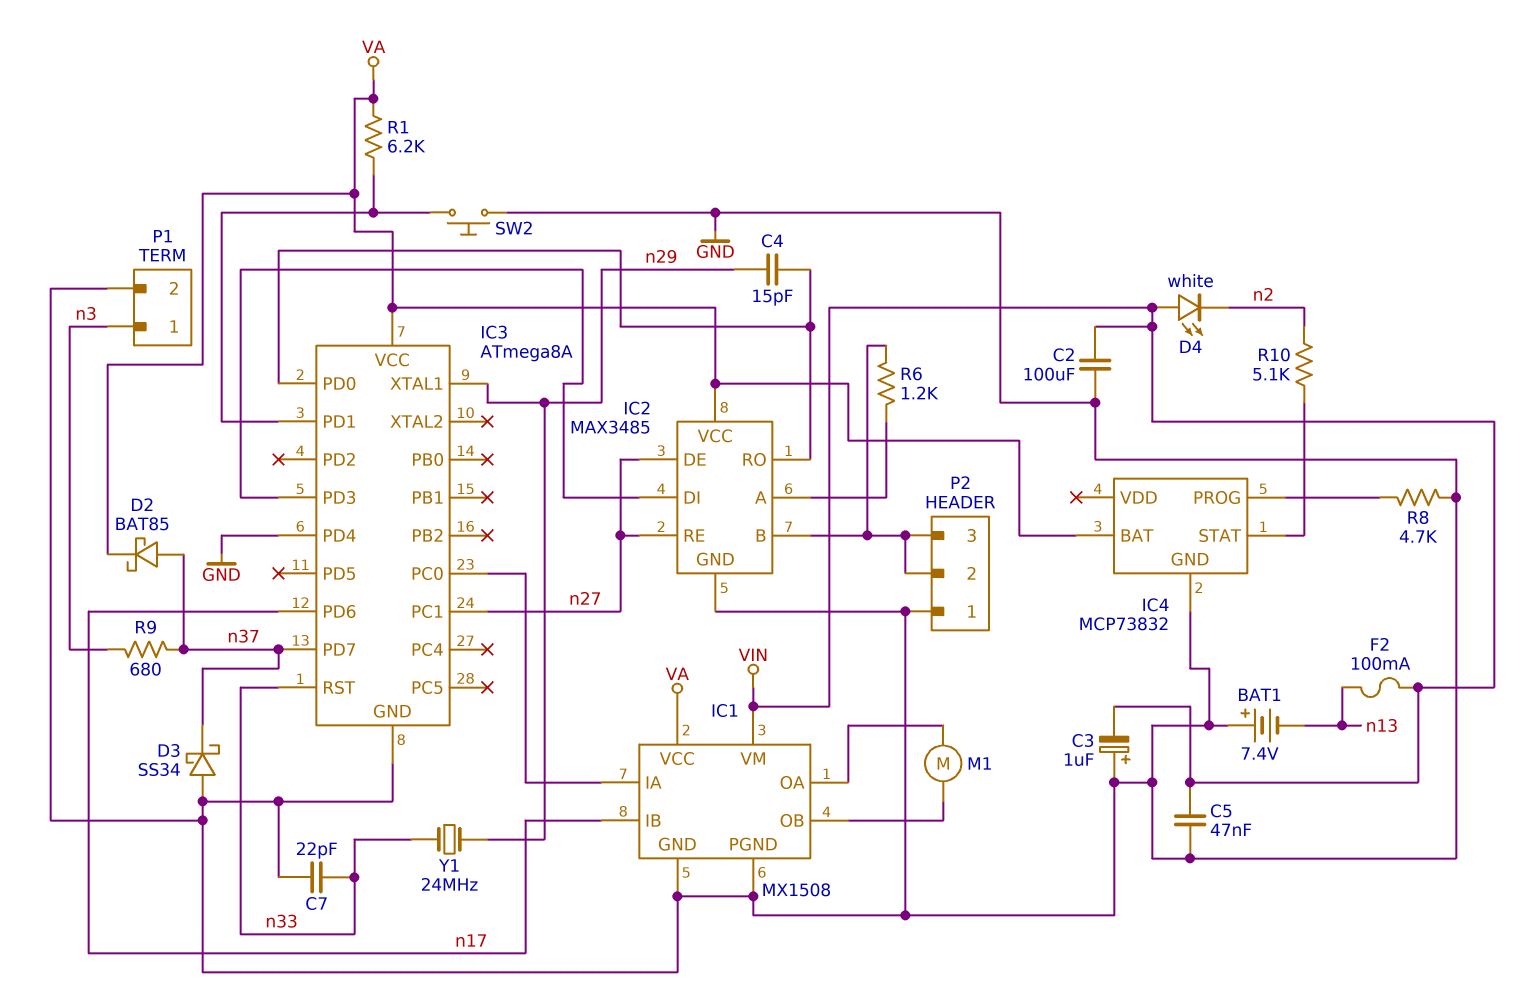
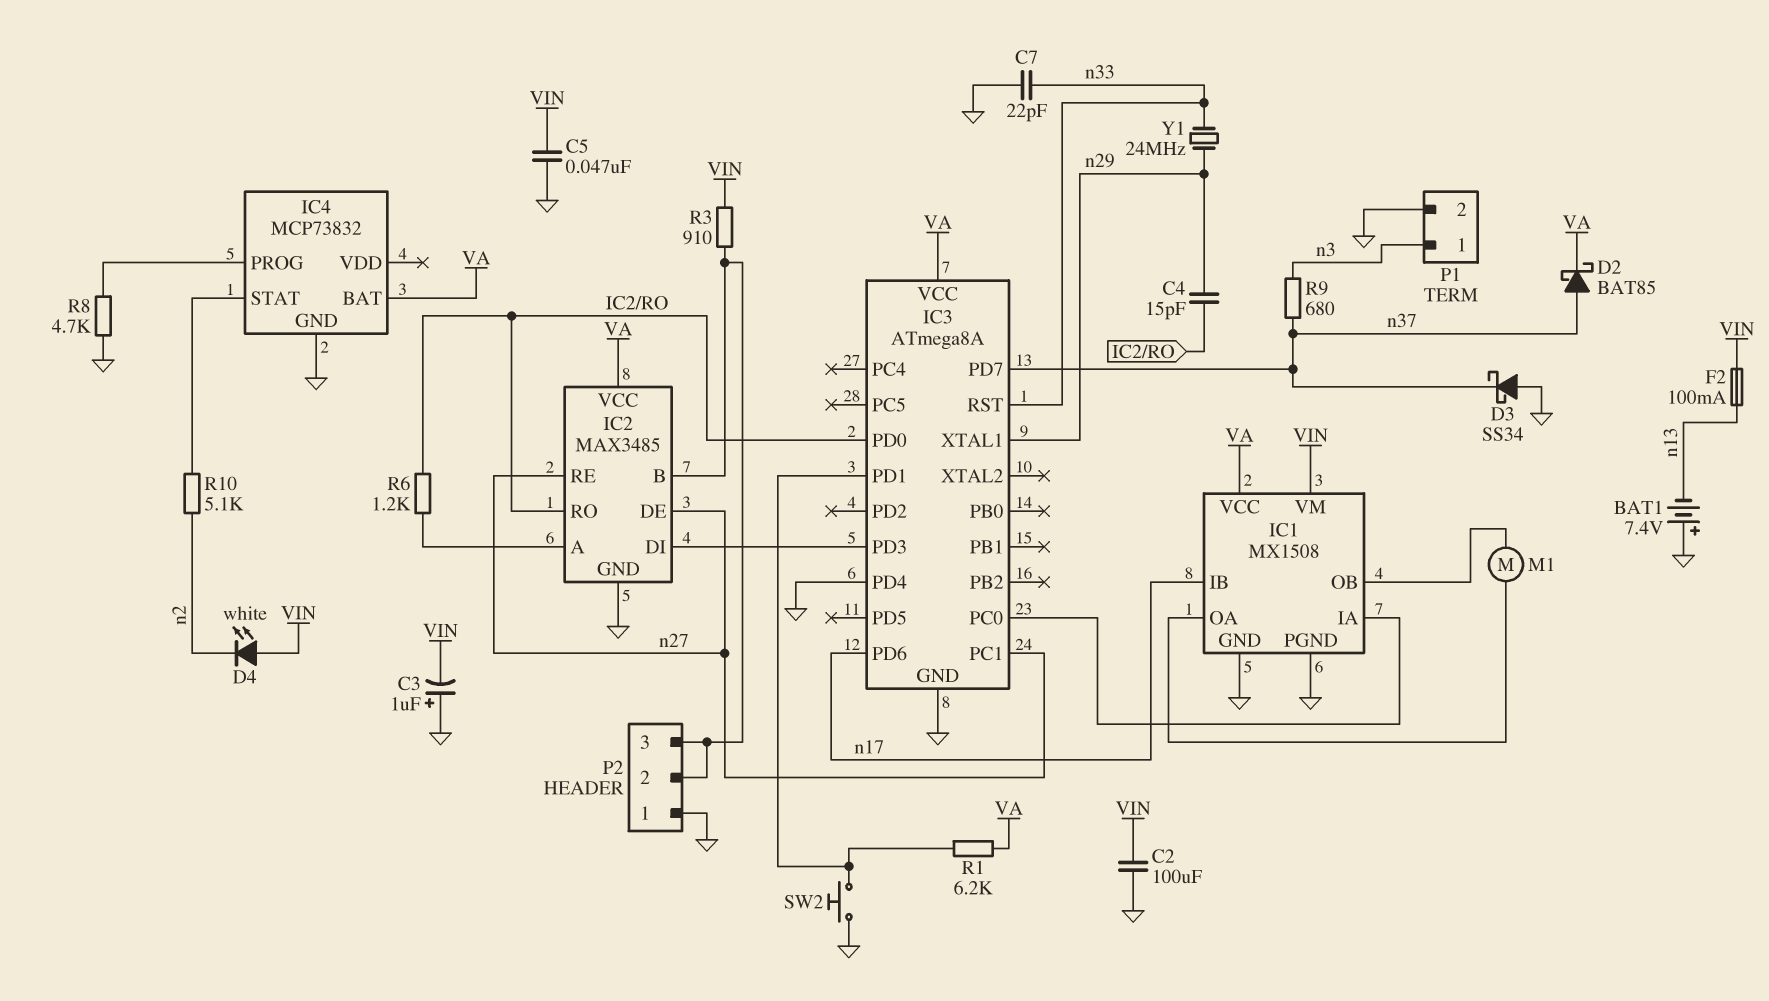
R3: none -> 910 (IC2/B, VIN)
R6: 1.2k (IC2/A, IC2/B) -> 1.2k (IC2/A, IC2/RO)

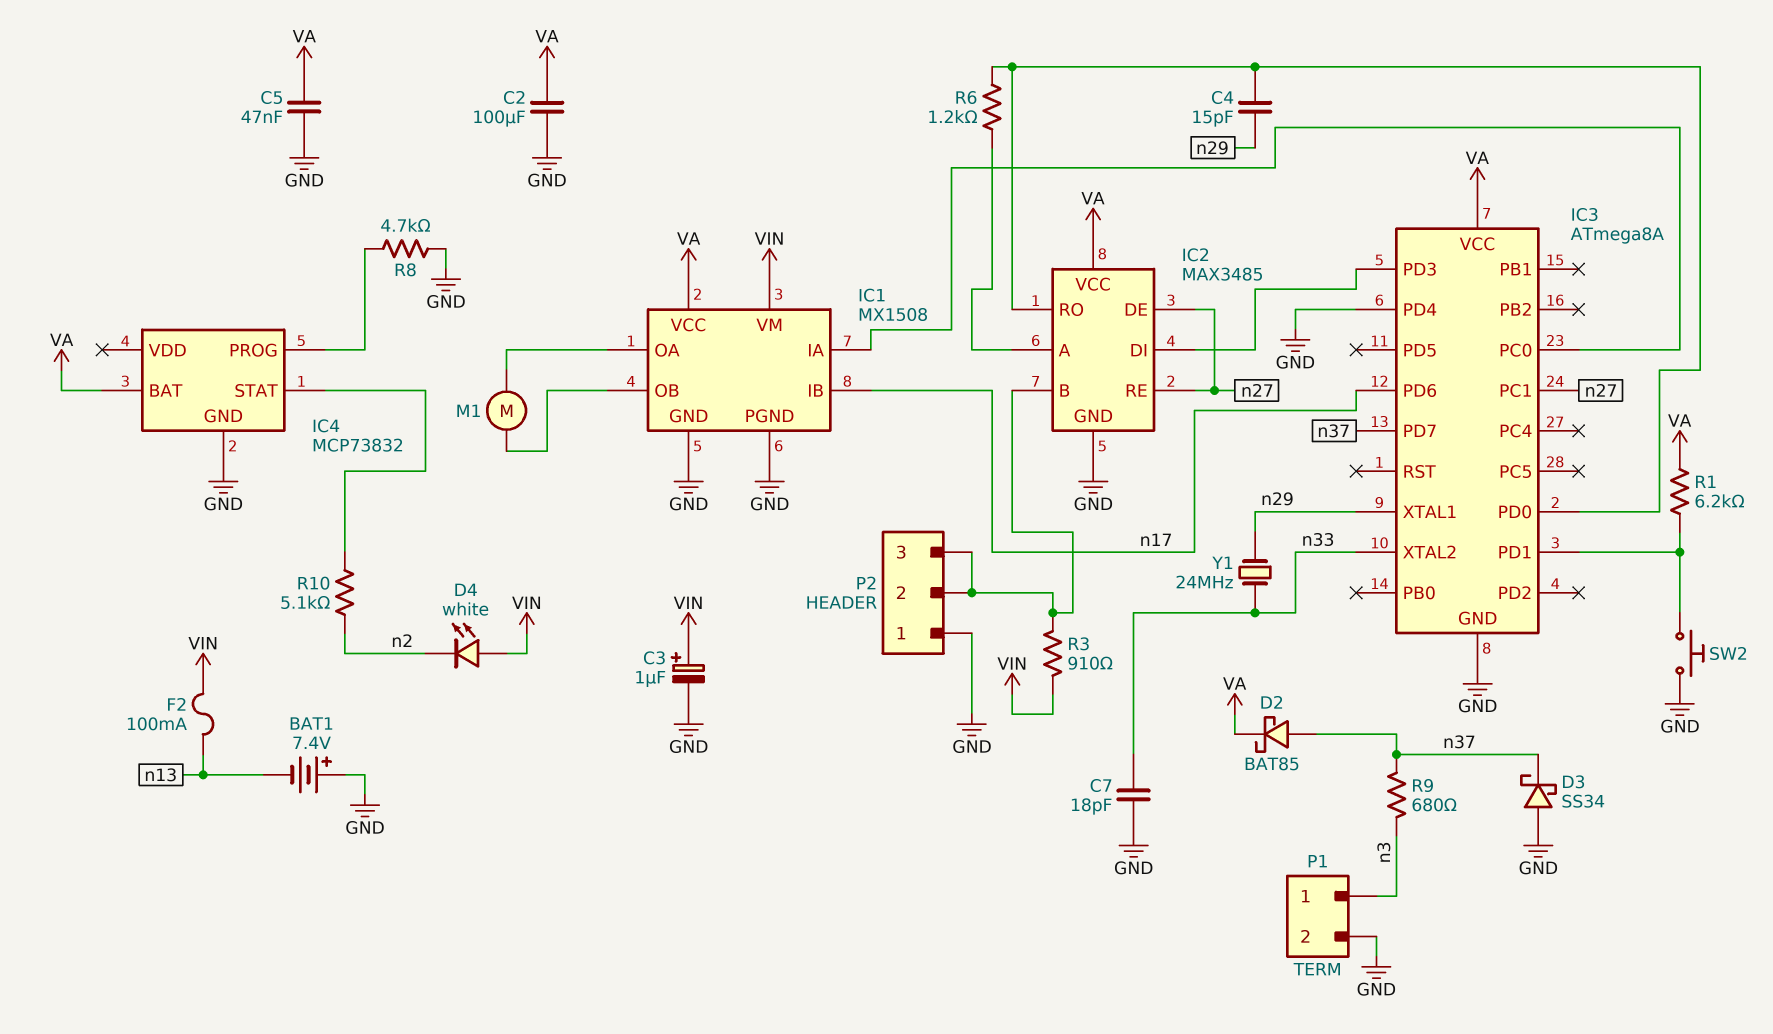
C2: 100uF (GND, VIN) -> 100uF (GND, VA)
C3: 1uF (plus GND, minus VIN) -> 1uF (plus VIN, minus GND)
C5: 47nF (GND, VIN) -> 47nF (GND, VA)
C7: 22pF (GND, n33) -> 18pF (GND, n33)
IC3 pin RST: n33 -> none
IC3 pin XTAL2: none -> n33

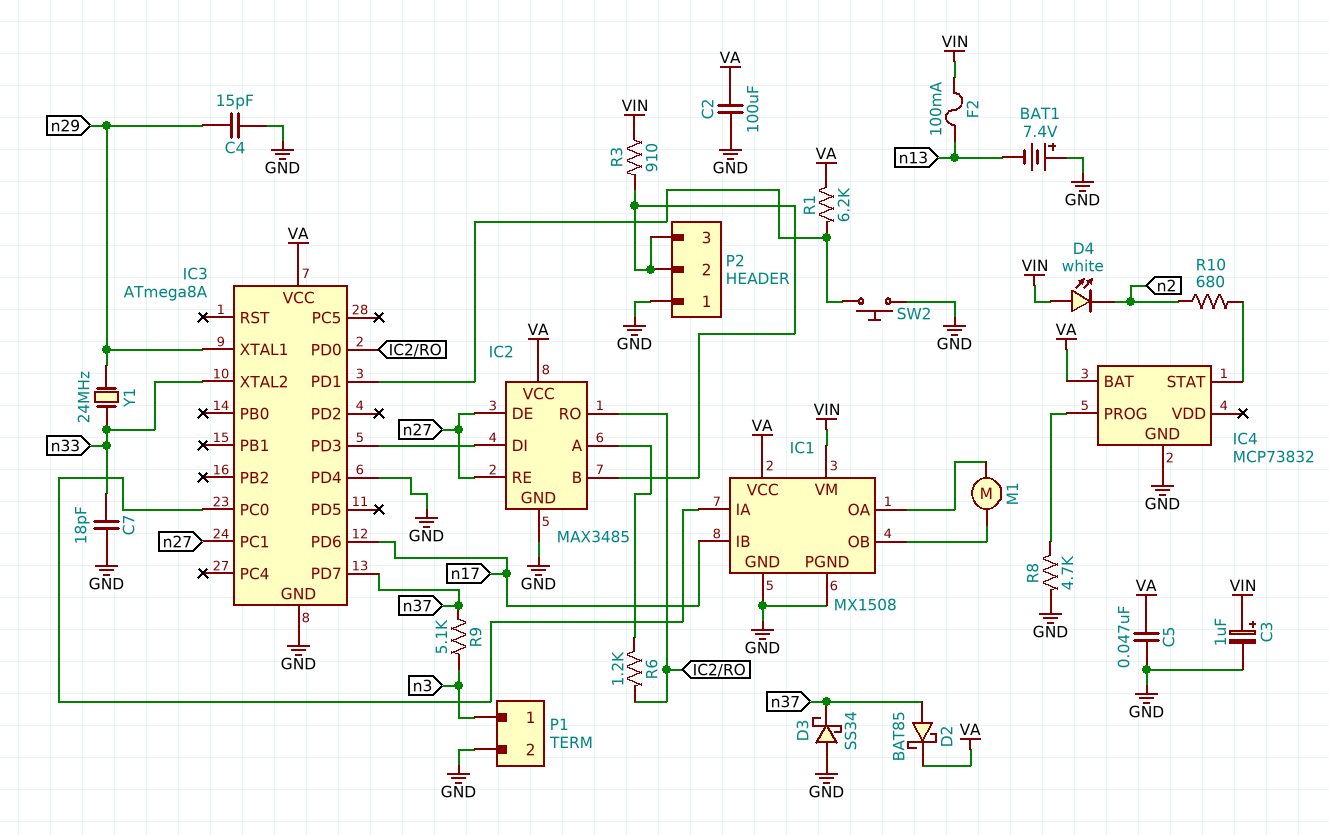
C4: 15pF (IC2/RO, n29) -> 15pF (GND, n29)
R9: 680 (n3, n37) -> 5.1k (n3, n37)
R10: 5.1k (IC4/STAT, n2) -> 680 (IC4/STAT, n2)

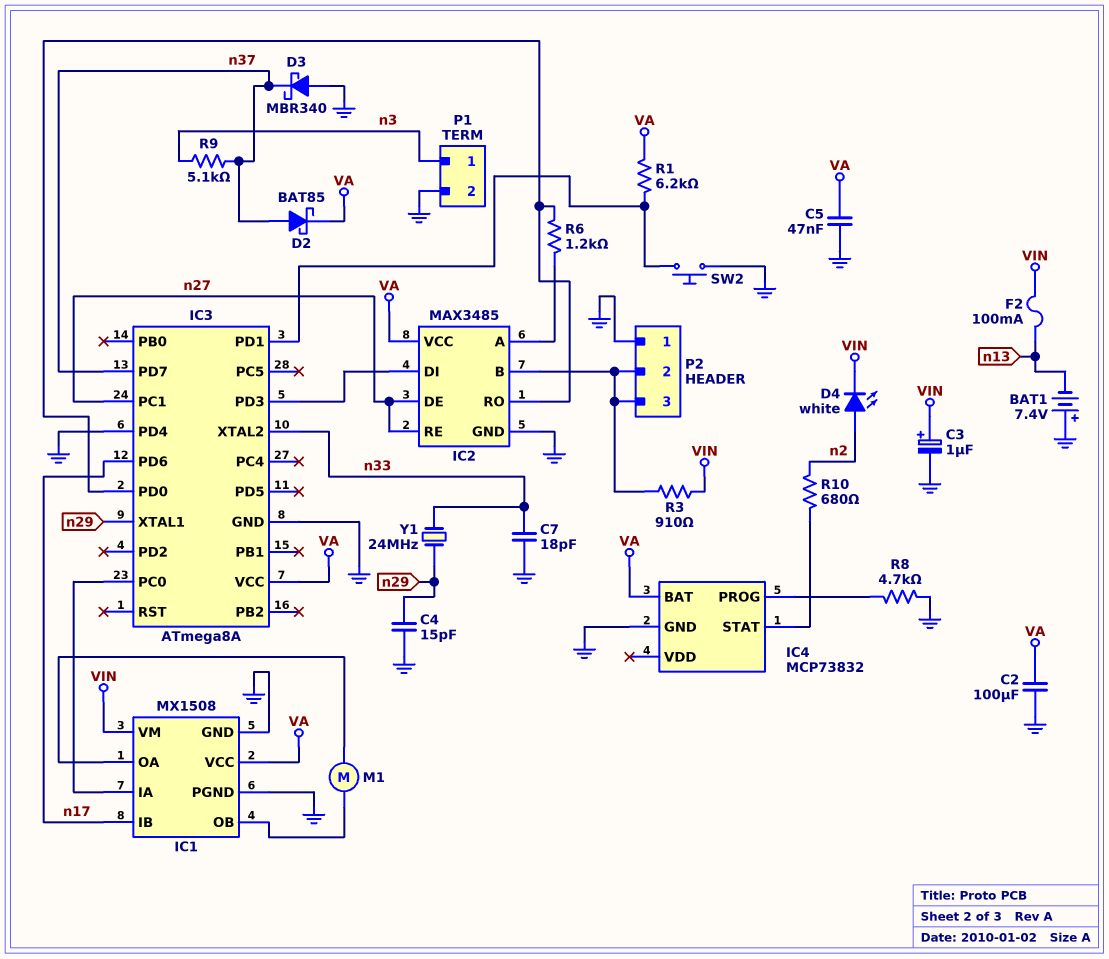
D3: schottky SS34 (A GND, K n37) -> schottky MBR340 (A GND, K n37)
D4: LED white (A VIN, K n2) -> LED white (A n2, K VIN)

